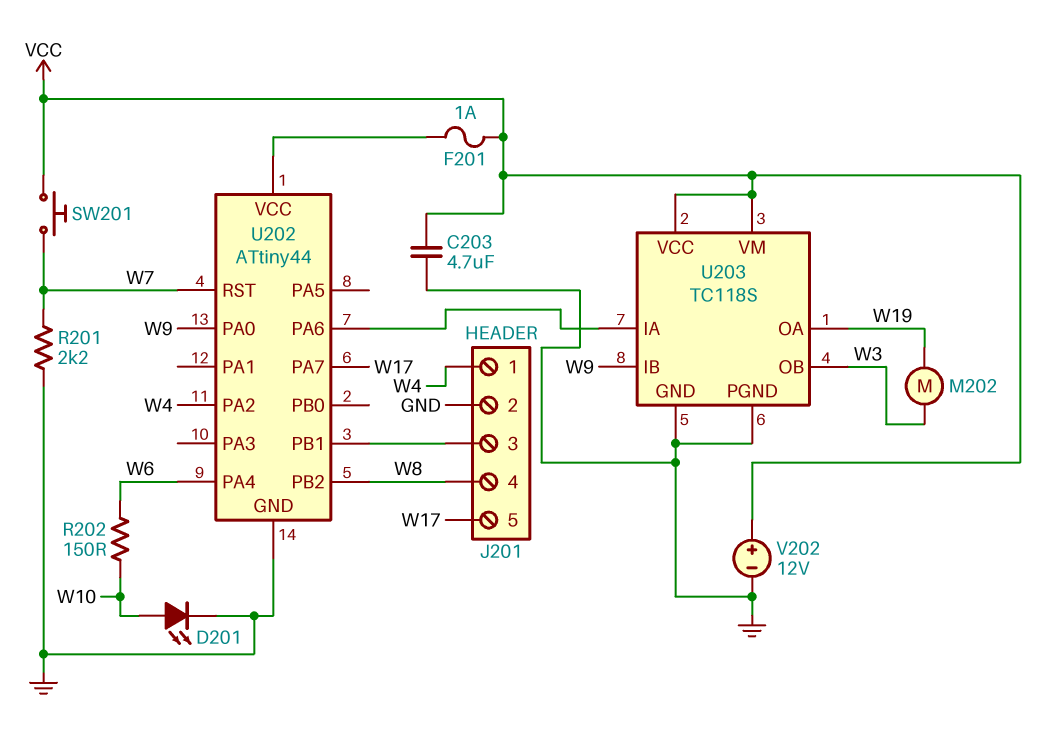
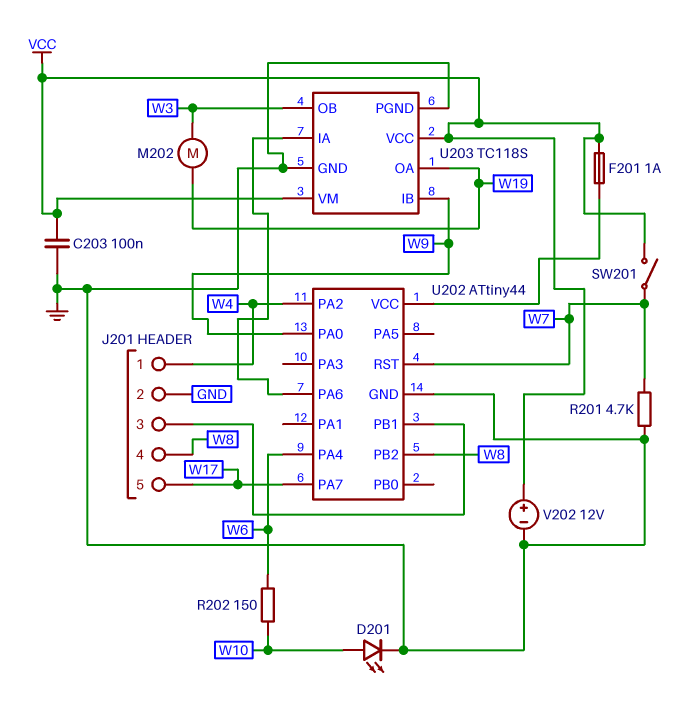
C203: 4.7uF (GND, VCC) -> 100nF (GND, VCC)
R201: 2.2k (GND, W7) -> 4.7k (GND, W7)
SW201: button (VCC, W7) -> switch (VCC, W7)

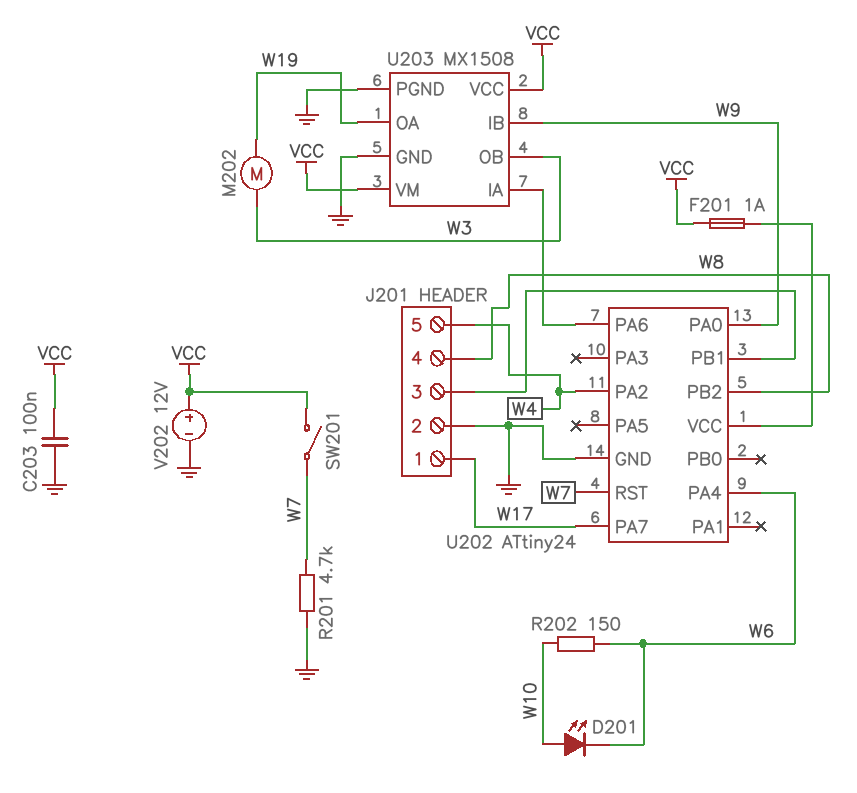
D201: LED (A W10, K GND) -> LED (A W10, K W6)
J201 pin 1: W4 -> W17
J201 pin 5: W17 -> W4
U202: ATtiny44 -> ATtiny24
U203: TC118S -> MX1508

